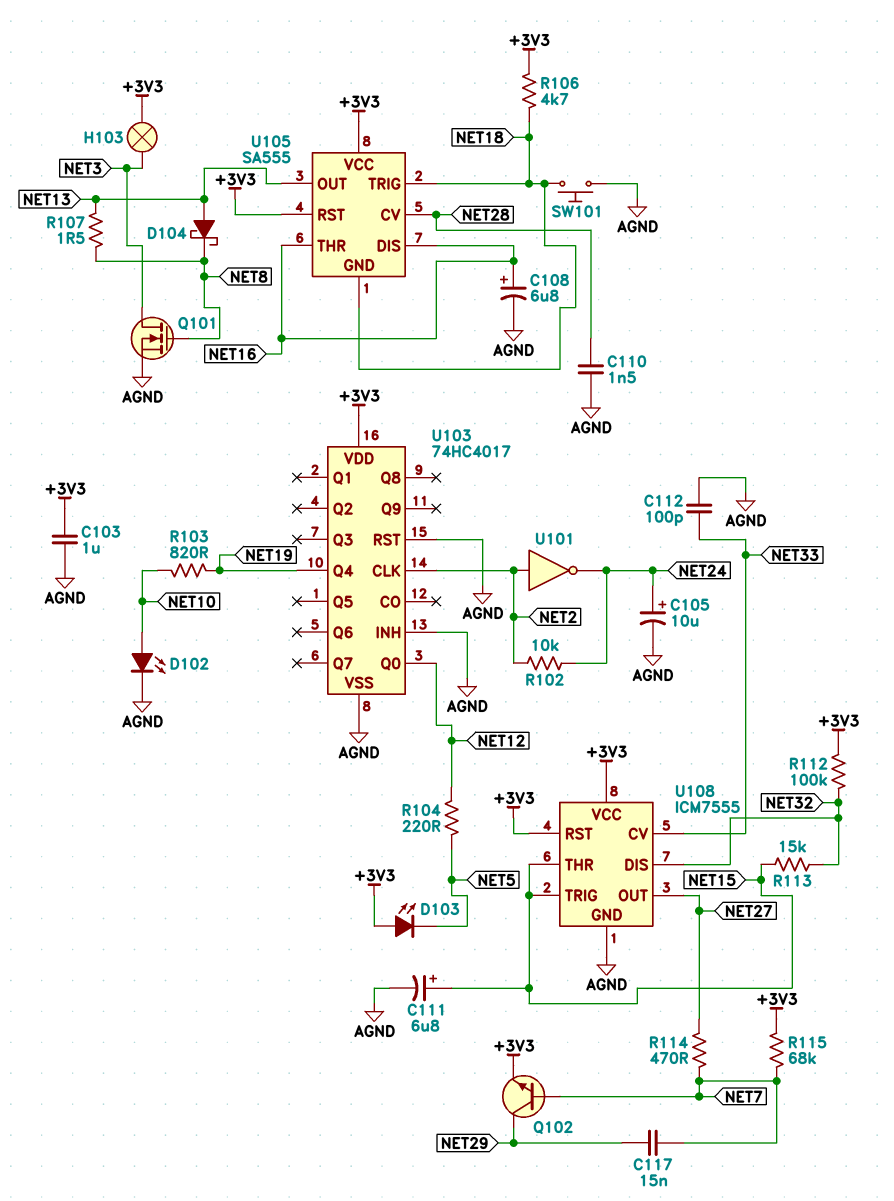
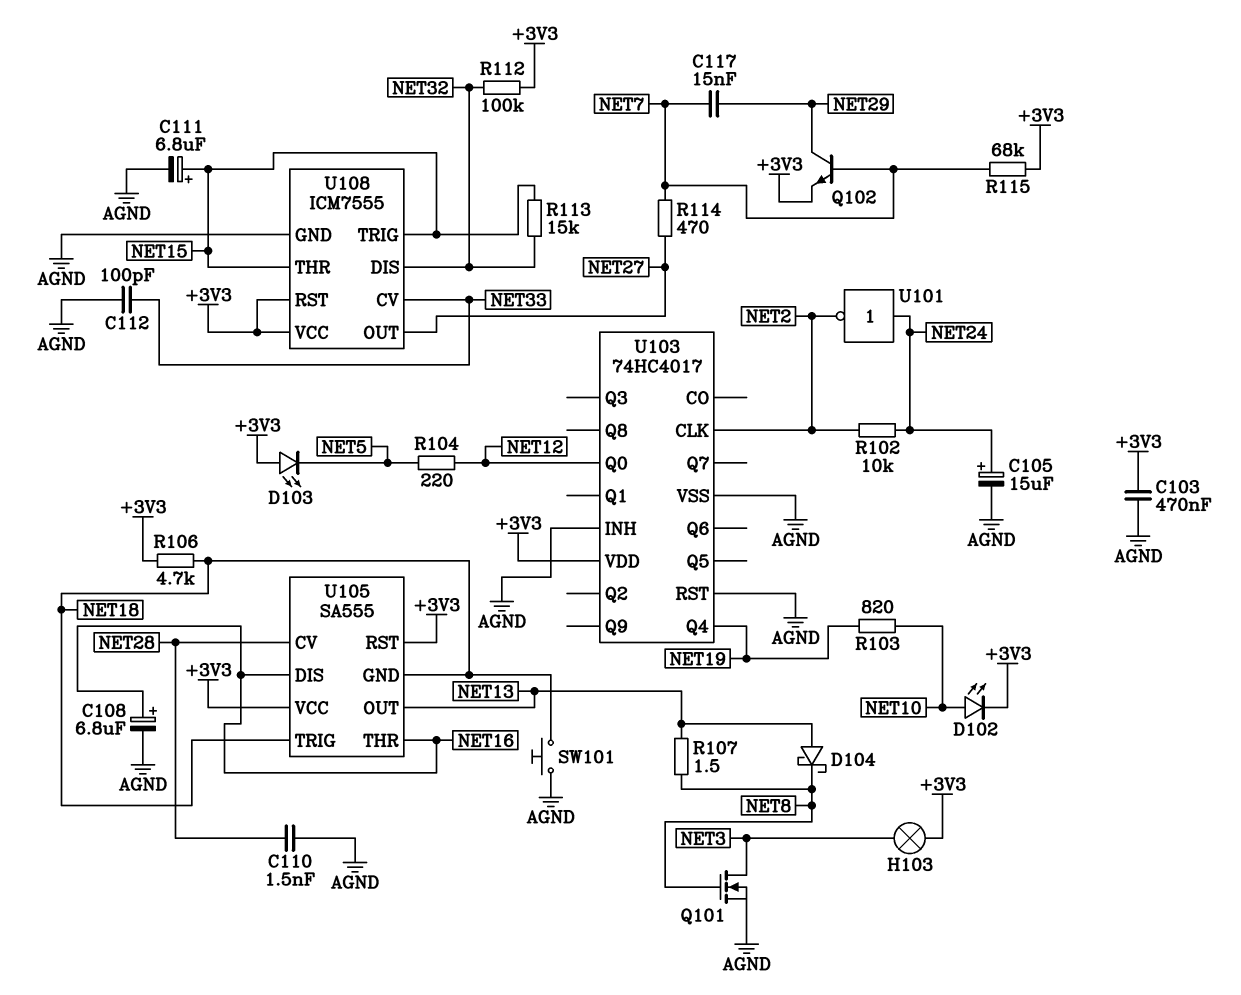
C103: 1uF (+3V3, AGND) -> 470nF (+3V3, AGND)
C105: 10uF (plus NET24, minus AGND) -> 15uF (plus NET24, minus AGND)
D102: LED (A NET10, K AGND) -> LED (A NET10, K +3V3)
U101: NOT (in NET2, out NET24) -> NOT (in NET24, out NET2)

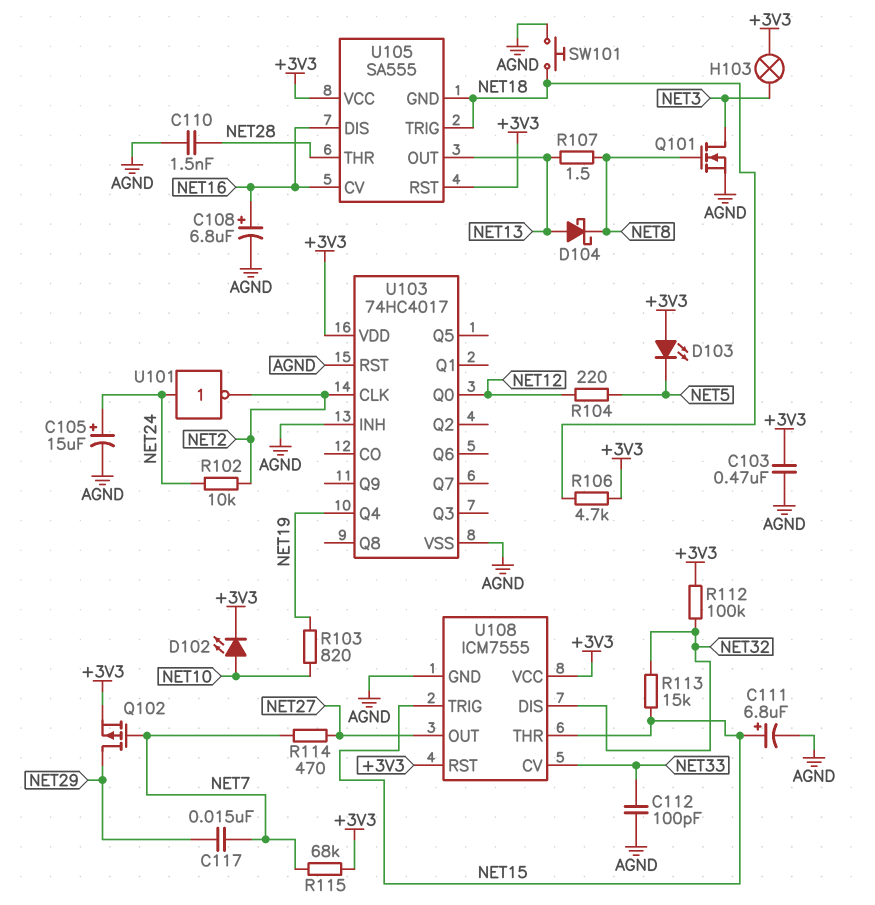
Q102: NPN (B NET7, C NET29, E +3V3) -> PMOS (G NET7, D NET29, S +3V3)
U105 pin CV: NET28 -> NET16
U105 pin THR: NET16 -> NET28

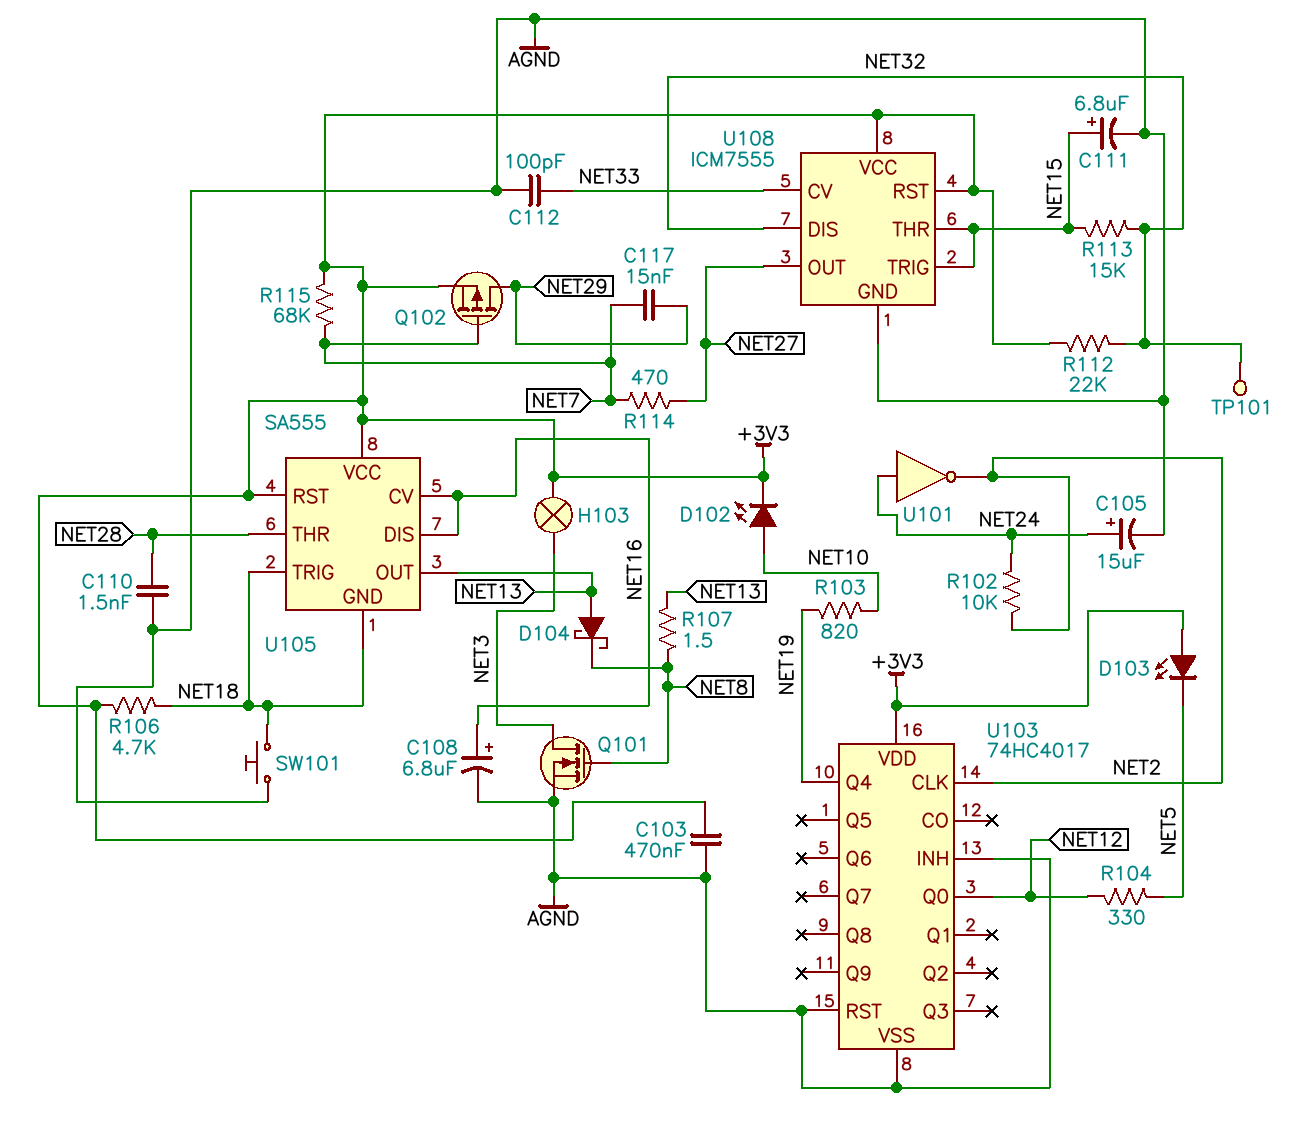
R104: 220 (NET5, NET12) -> 330 (NET5, NET12)
R112: 100k (+3V3, NET32) -> 22k (+3V3, NET32)
TP101: none -> test point (NET32)

